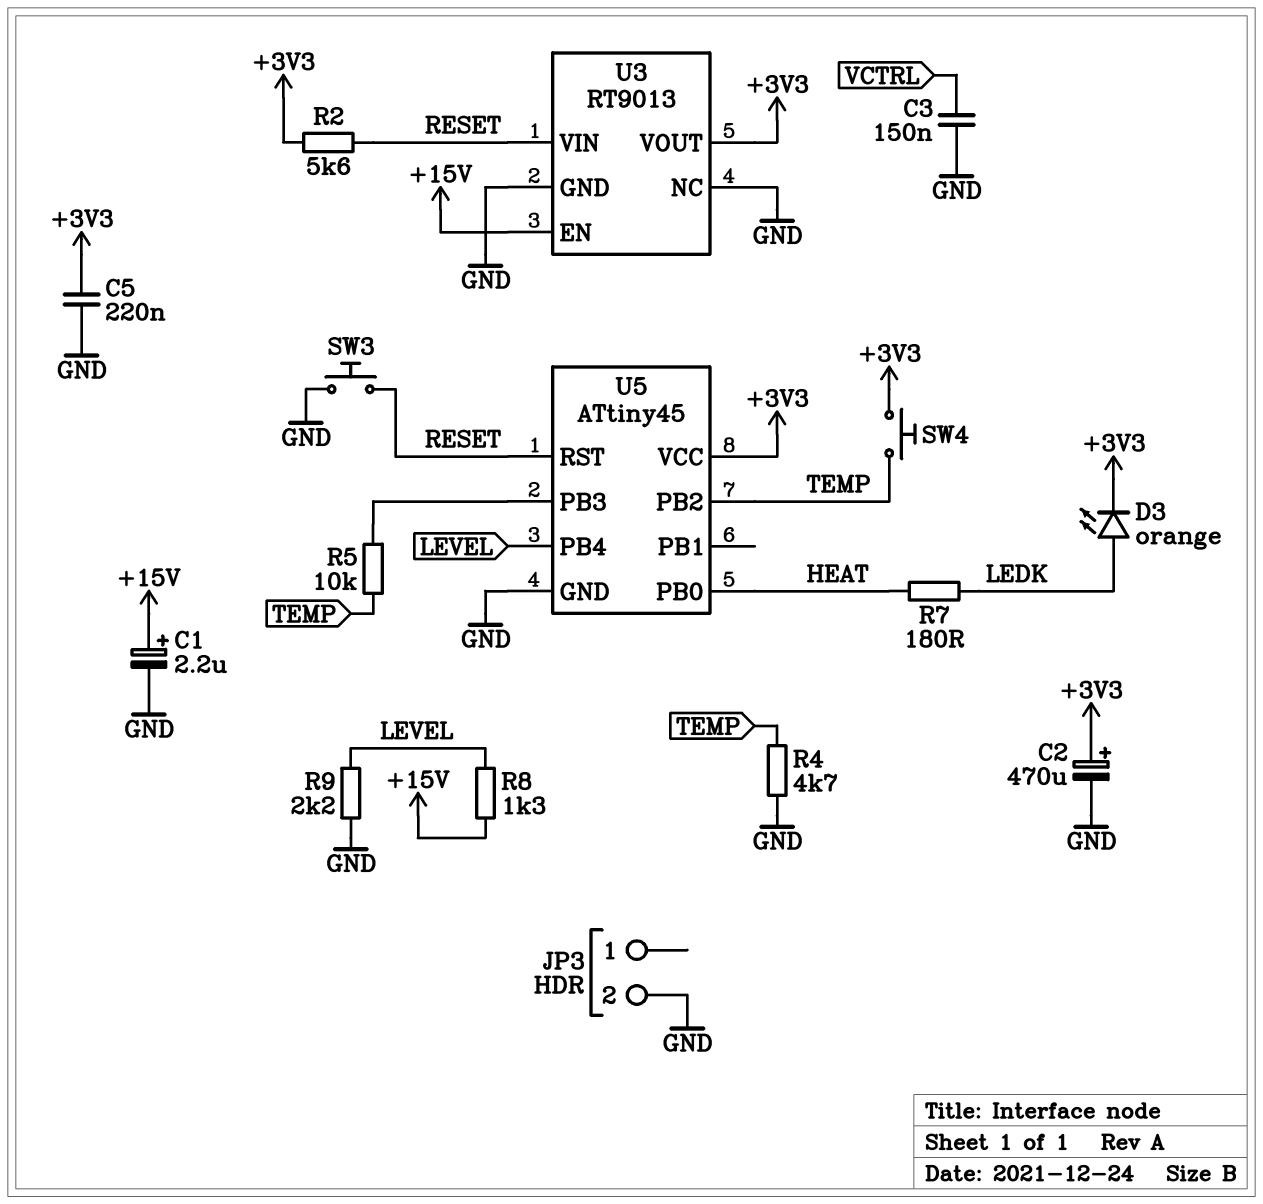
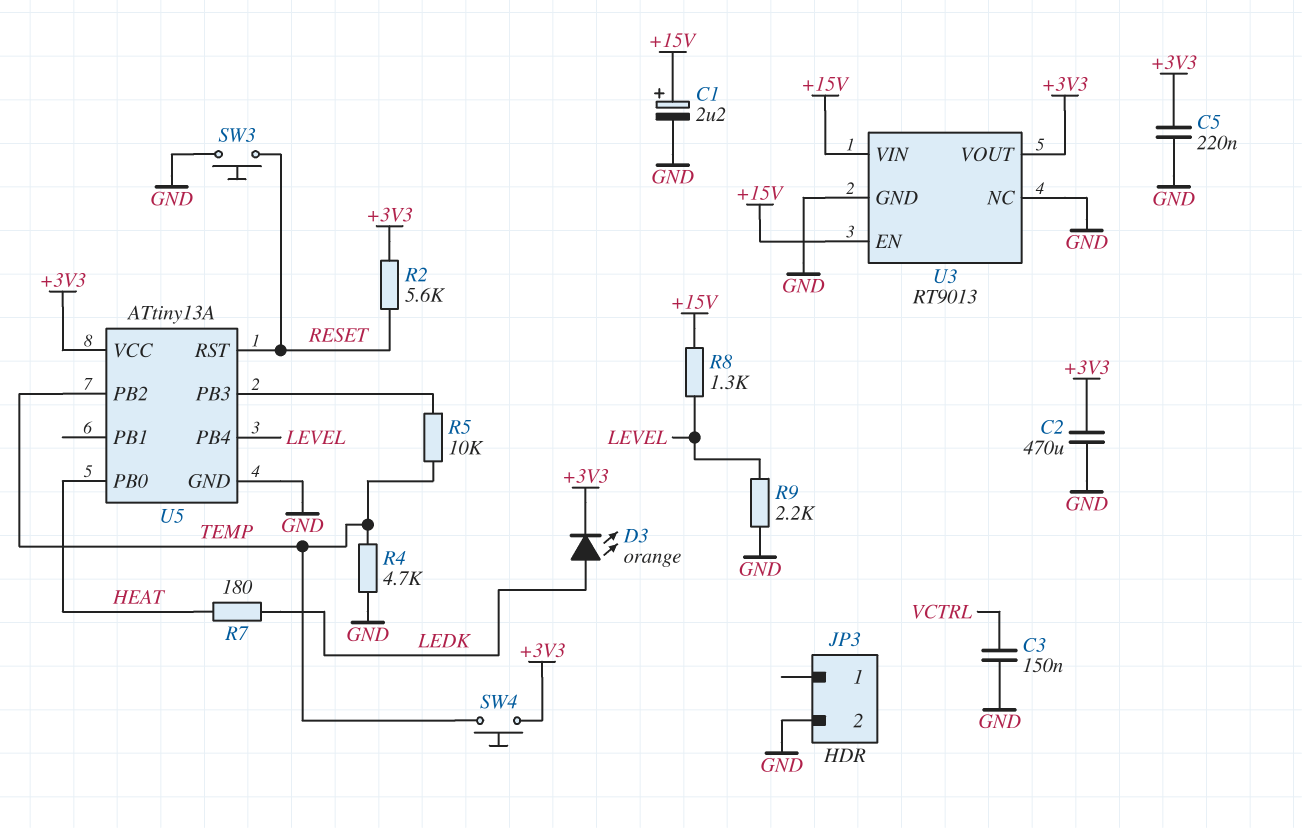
C2: 470uF (plus +3V3, minus GND) -> 470uF (+3V3, GND)
U3 pin VIN: RESET -> +15V
U5: ATtiny45 -> ATtiny13A

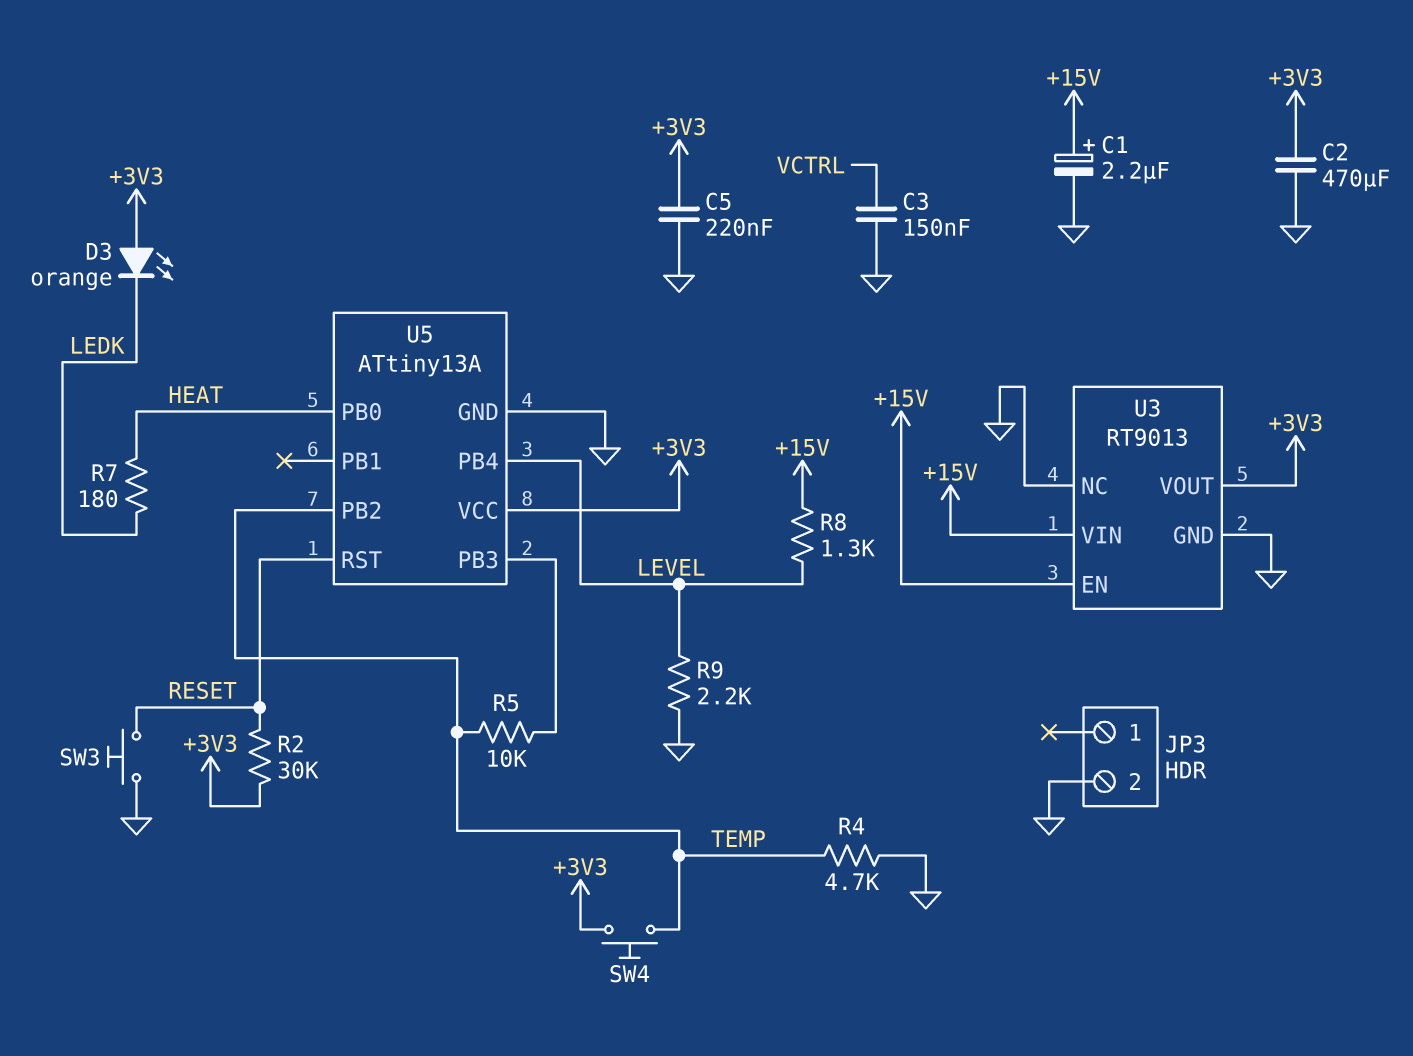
D3: LED orange (A LEDK, K +3V3) -> LED orange (A +3V3, K LEDK)
R2: 5.6k (+3V3, RESET) -> 30k (+3V3, RESET)

